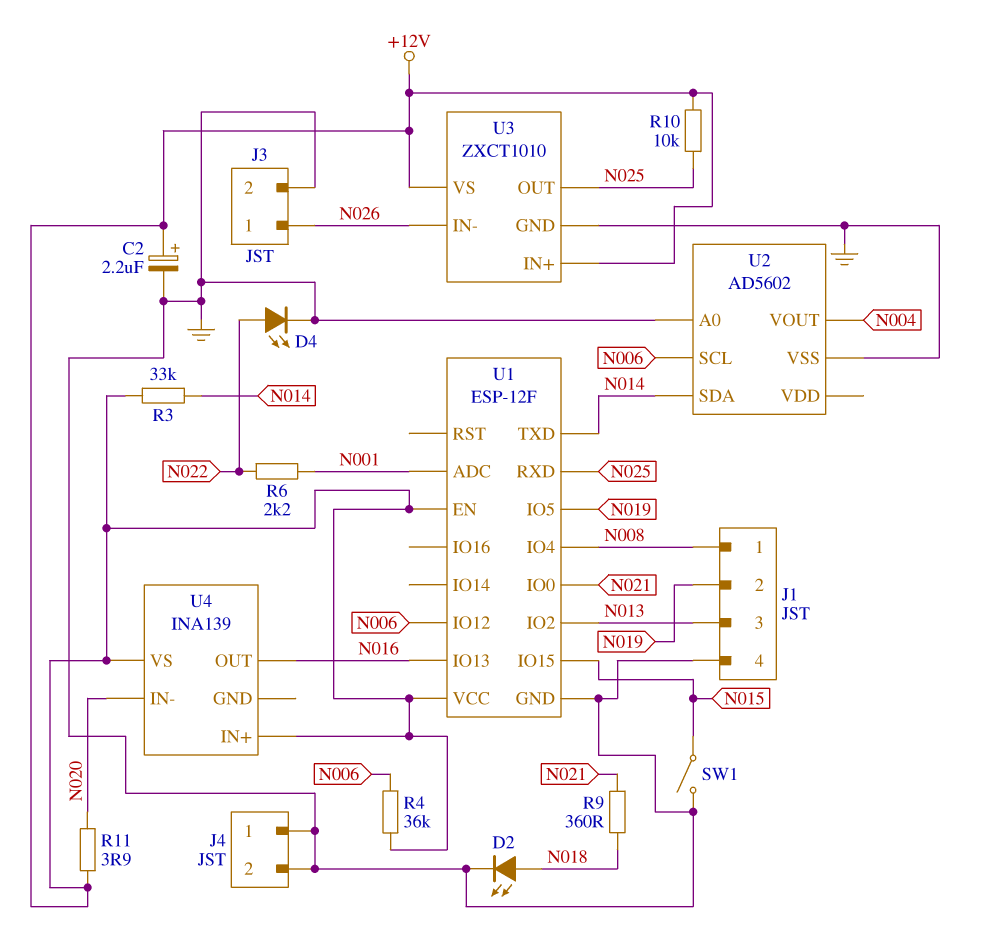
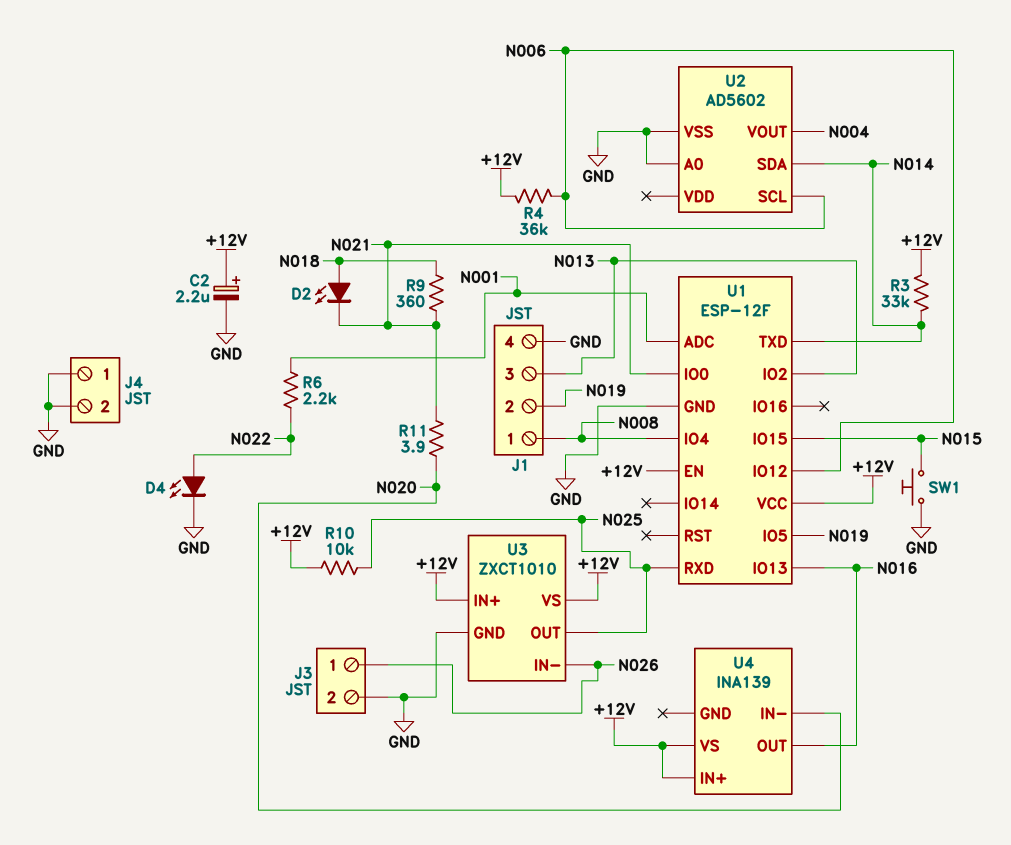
D2: LED (A N018, K GND) -> LED (A N018, K N021)
R11: 3.9 (+12V, N020) -> 3.9 (N020, N021)
SW1: switch (GND, N015) -> button (GND, N015)

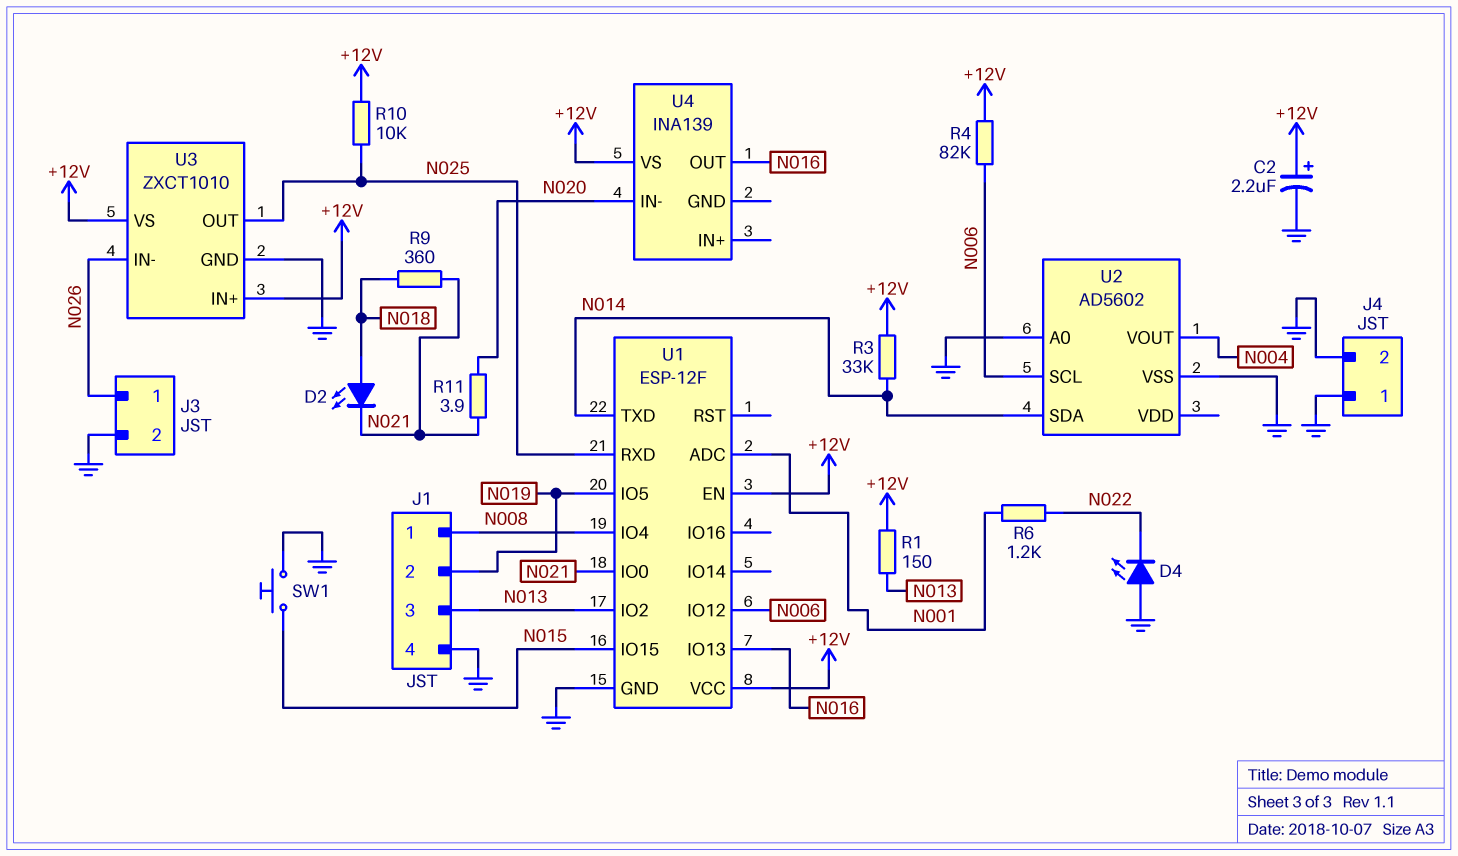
D4: LED (A N022, K GND) -> LED (A GND, K N022)
R1: none -> 150 (+12V, N013)
R4: 36k (+12V, N006) -> 82k (+12V, N006)
R6: 2.2k (N001, N022) -> 1.2k (N001, N022)
U4 pin IN+: +12V -> none

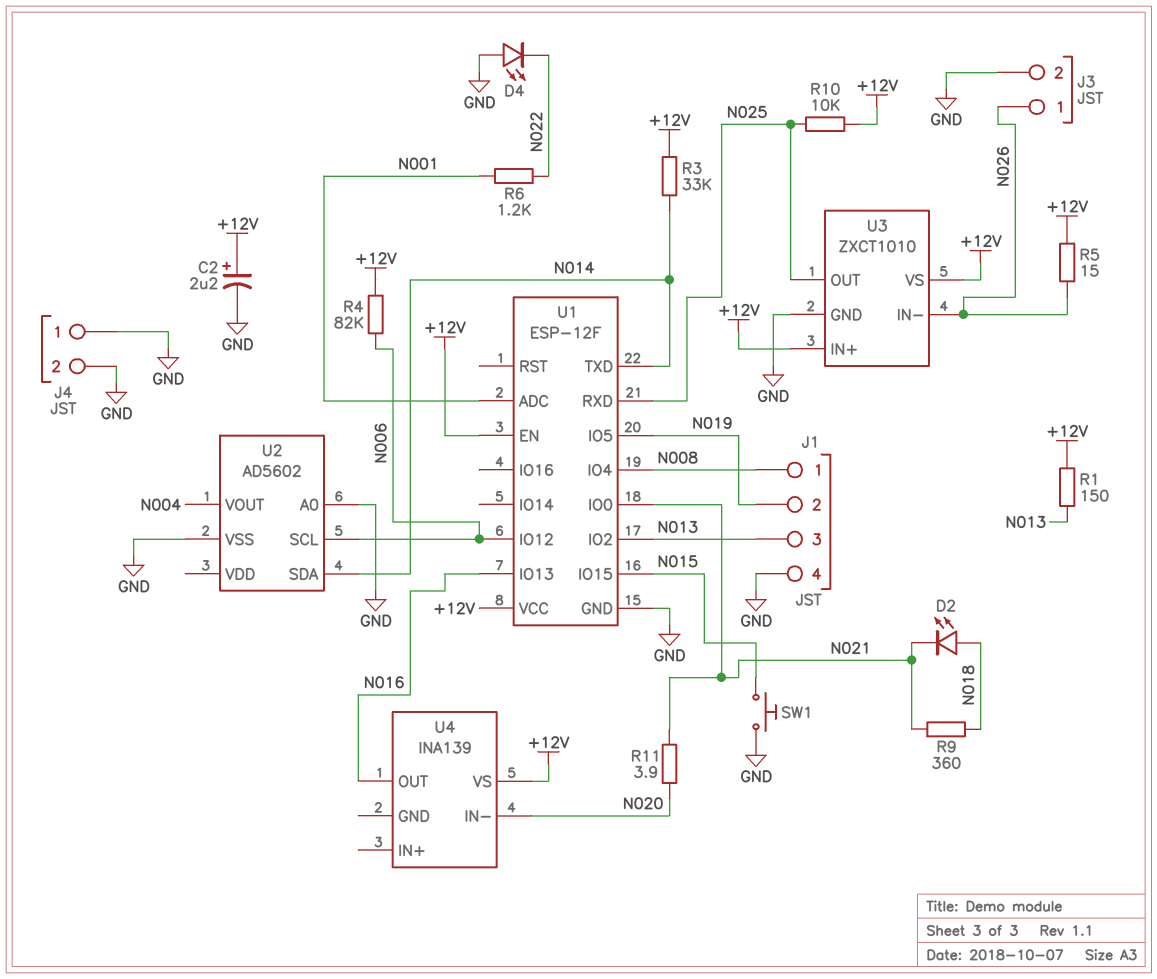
R5: none -> 15 (+12V, N026)

